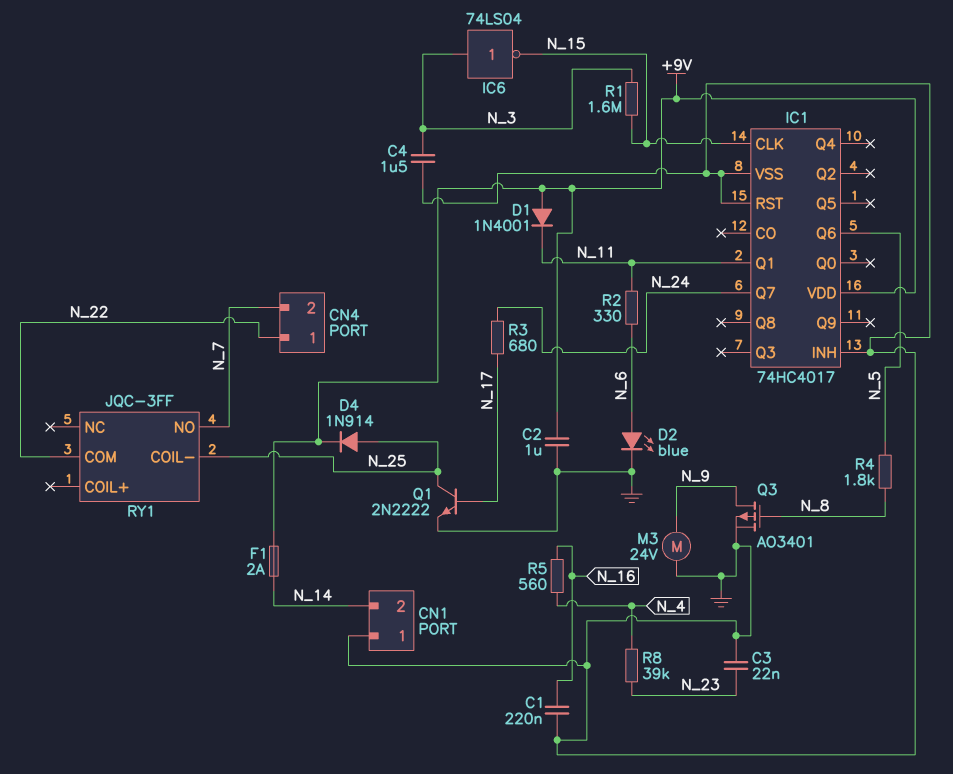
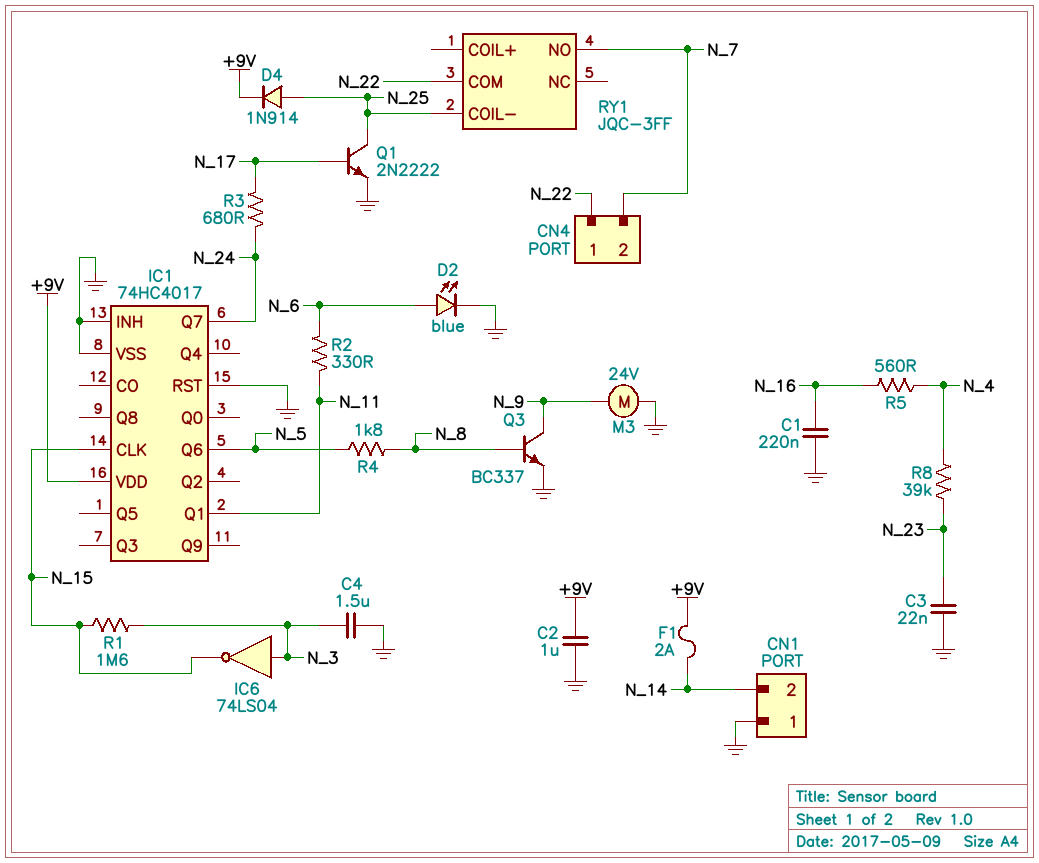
D1: diode 1N4001 (A +9V, K N_11) -> none
Q3: PMOS AO3401 (G N_8, D N_9, S GND) -> NPN BC337 (B N_8, C N_9, E GND)

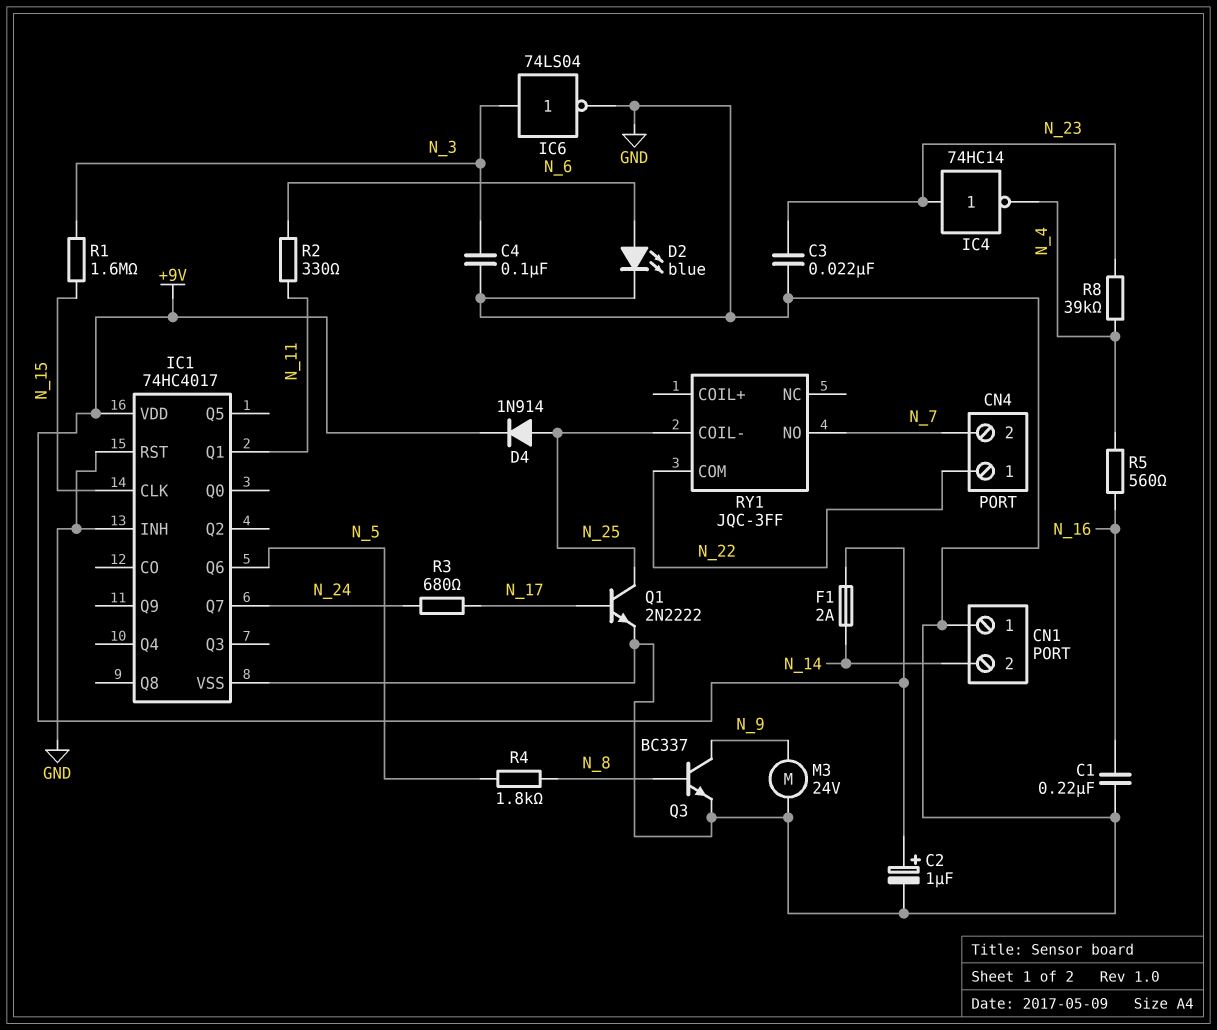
C2: 1uF (+9V, GND) -> 1uF (plus +9V, minus GND)
C4: 1.5uF (GND, N_3) -> 100nF (GND, N_3)
IC4: none -> NOT 74HC14 (in N_23, out N_4)
IC6: NOT 74LS04 (in N_3, out N_15) -> NOT 74LS04 (in N_3, out GND)

